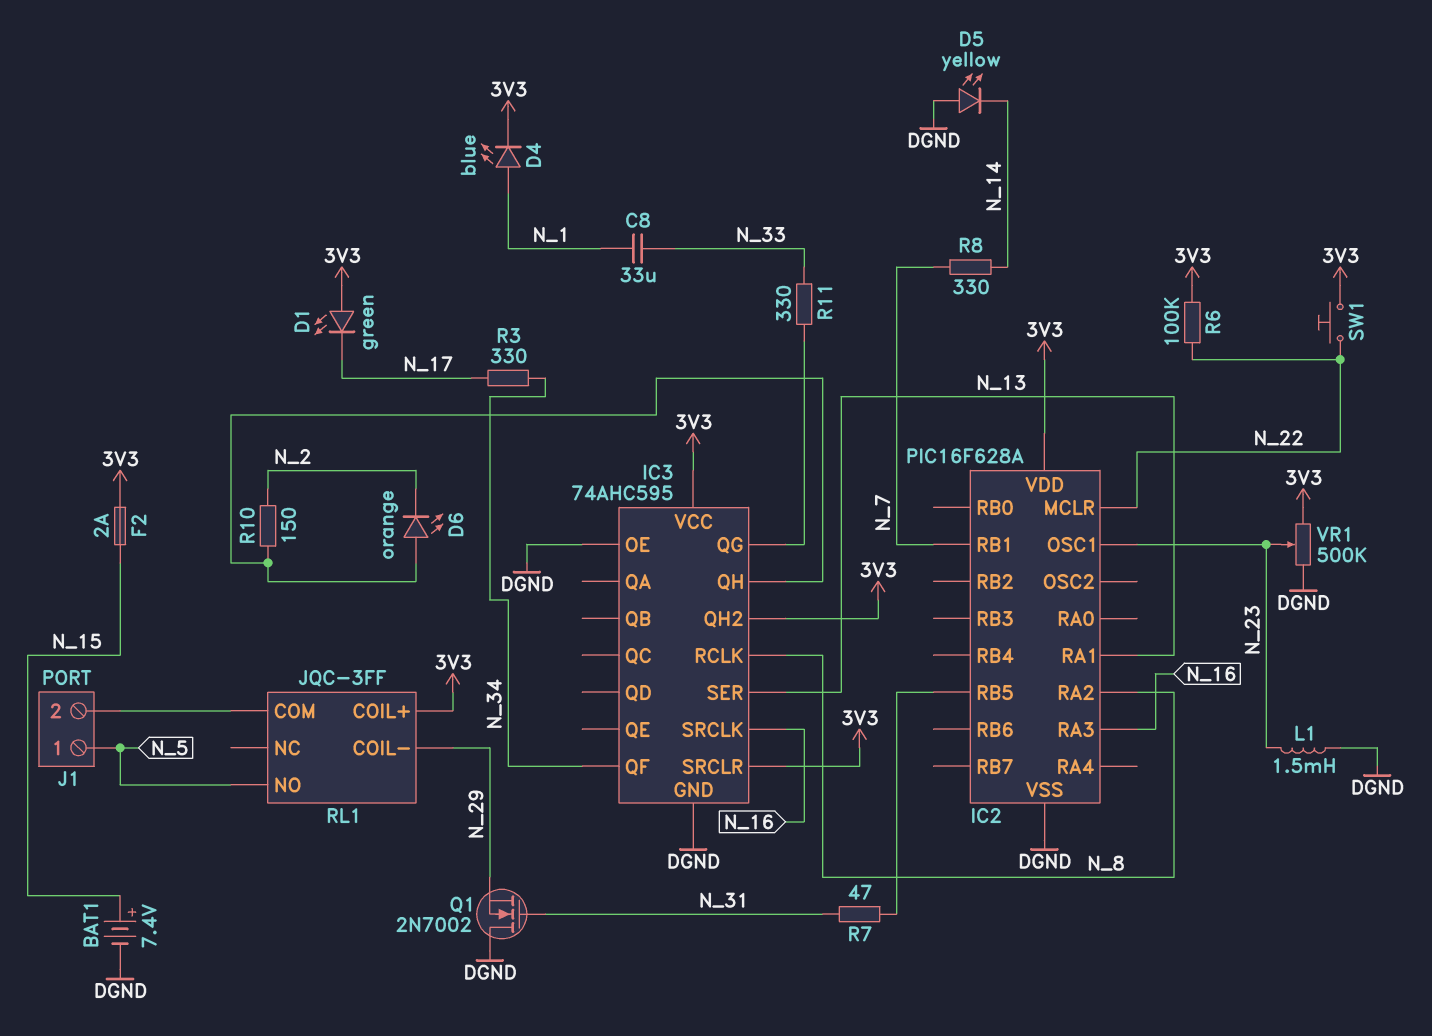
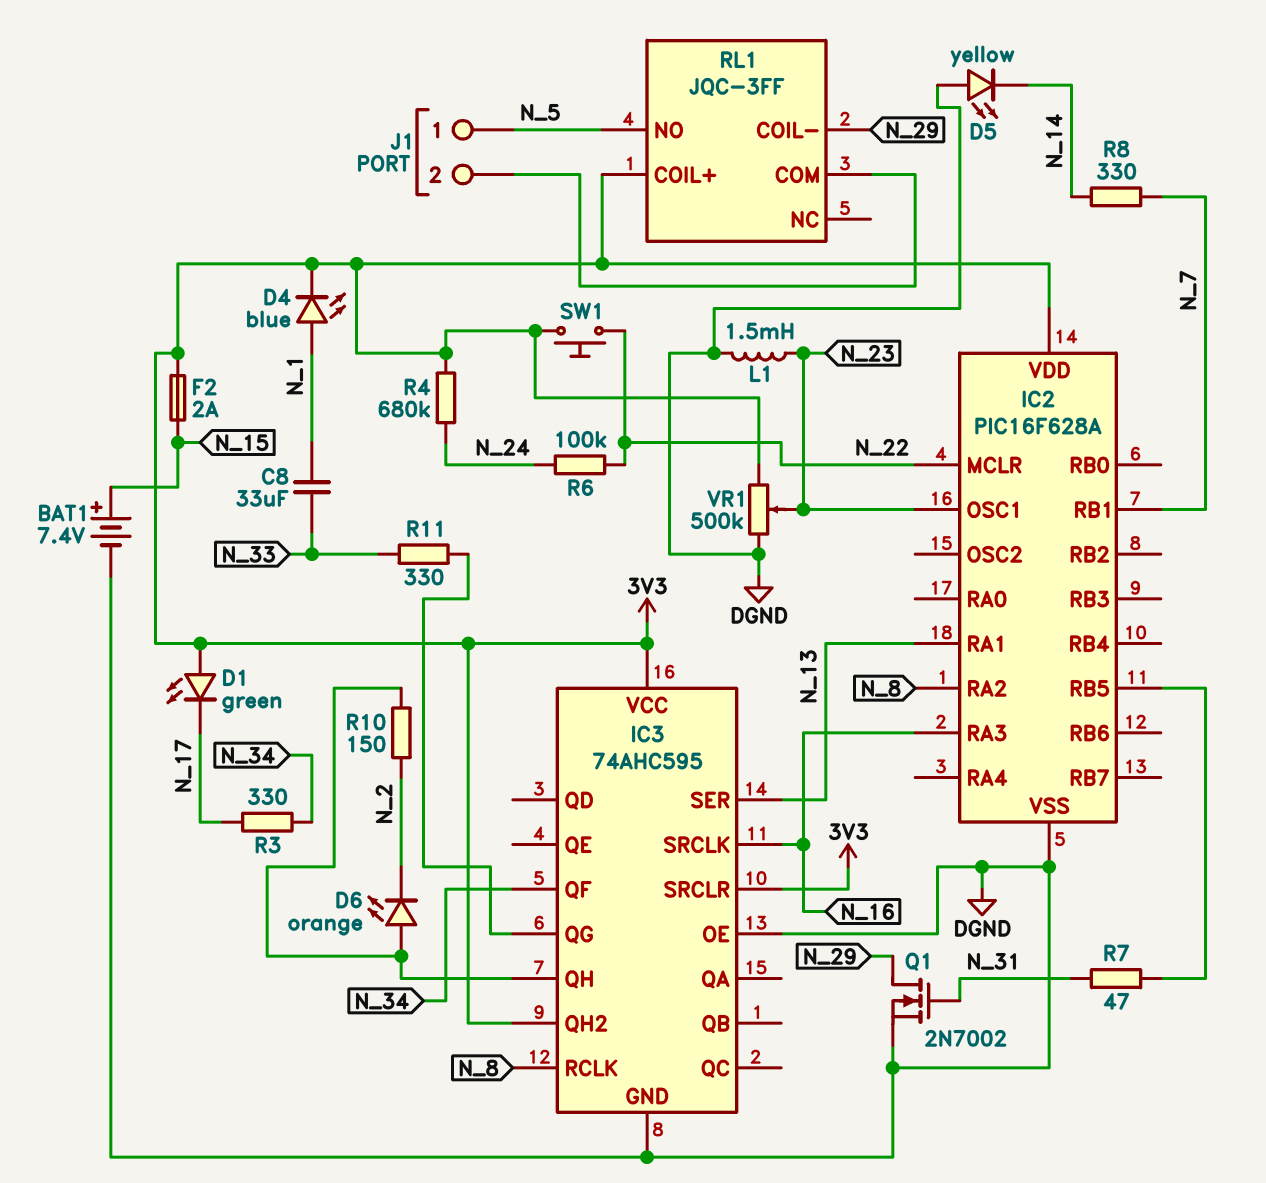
Q1: NMOS 2N7002 (G N_31, D DGND, S N_29) -> NMOS 2N7002 (G N_31, D N_29, S DGND)
R4: none -> 680k (3V3, N_24)
R6: 100k (3V3, N_22) -> 100k (N_22, N_24)

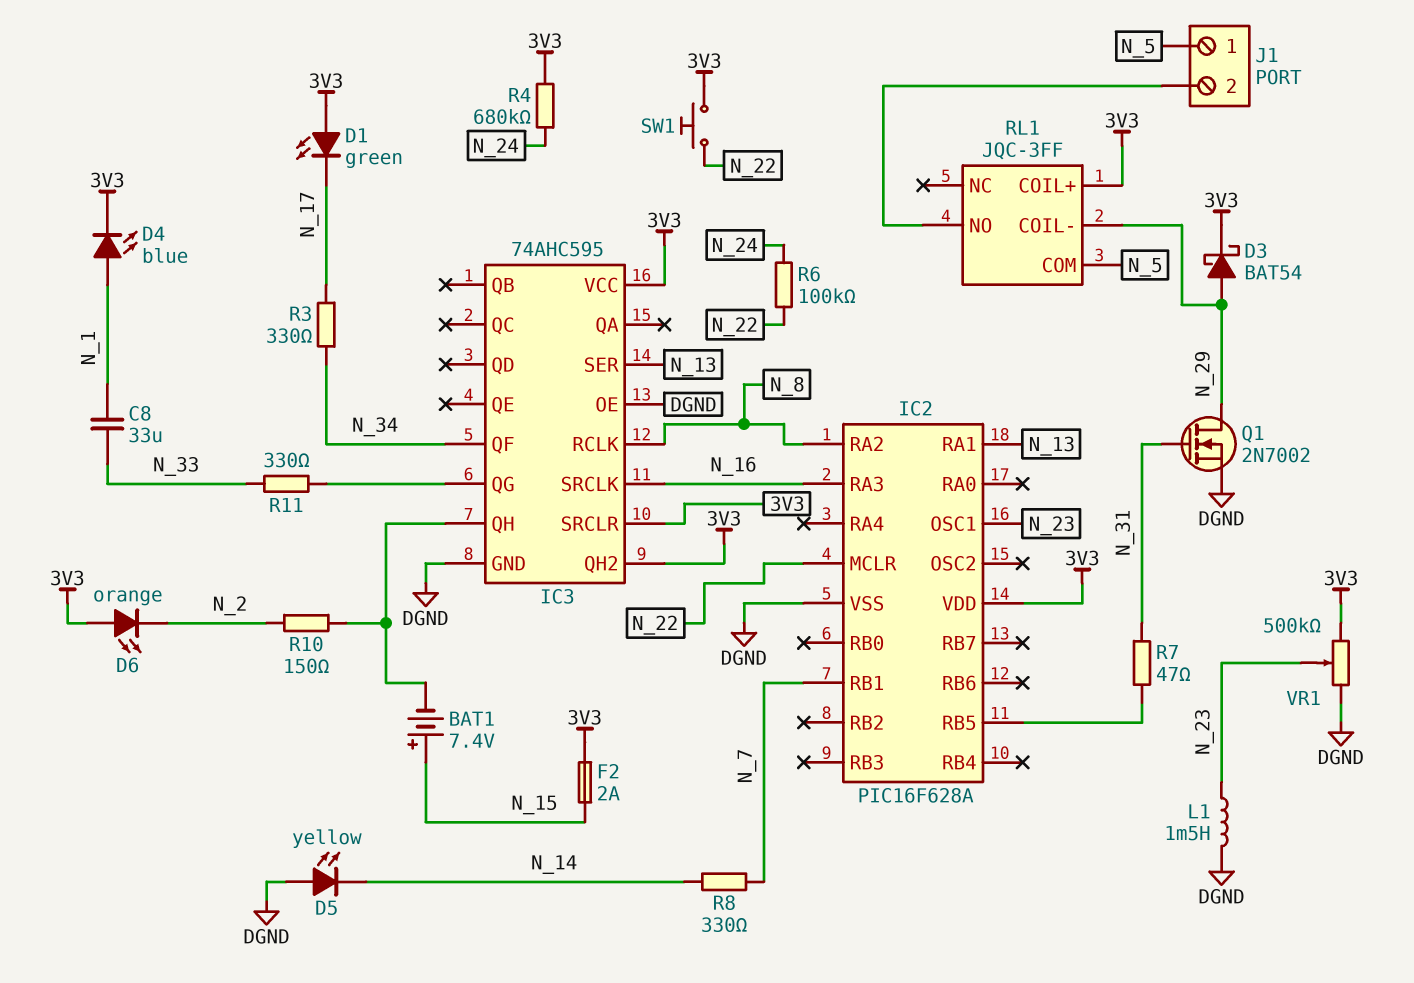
BAT1: 7.4V (plus N_15, minus DGND) -> 7.4V (plus N_15, minus IC3/QH)
D3: none -> schottky BAT54 (A N_29, K 3V3)
D6: LED orange (A IC3/QH, K N_2) -> LED orange (A 3V3, K N_2)
RL1 pin COM: J1/2 -> N_5
RL1 pin NO: N_5 -> J1/2

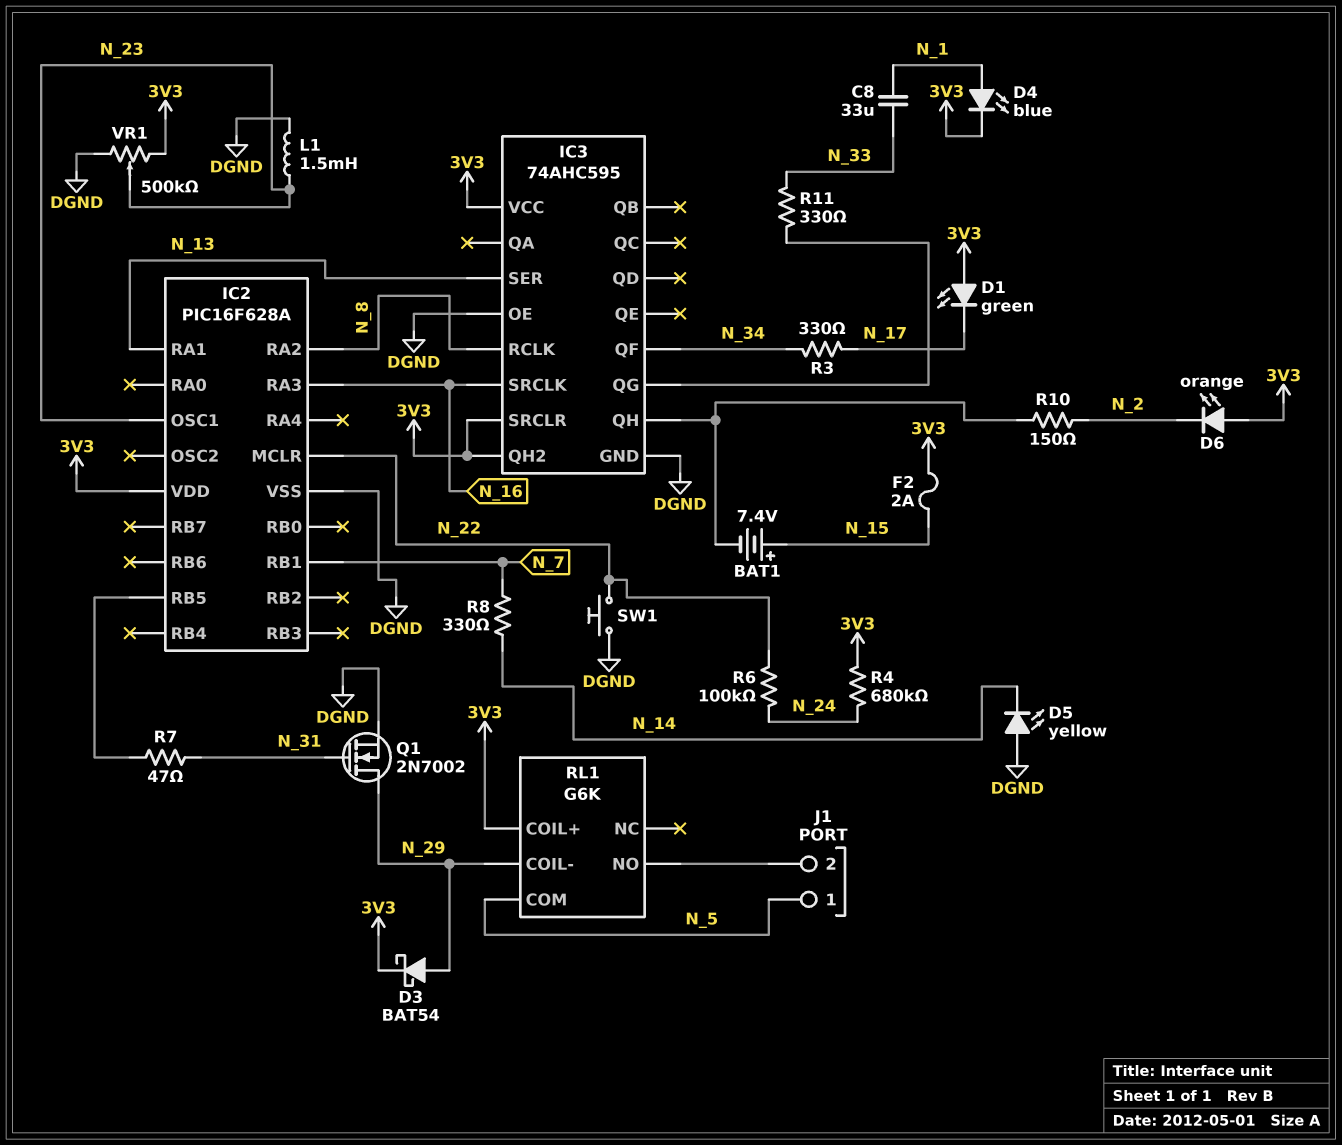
RL1: JQC-3FF -> G6K
SW1: button (3V3, N_22) -> button (DGND, N_22)

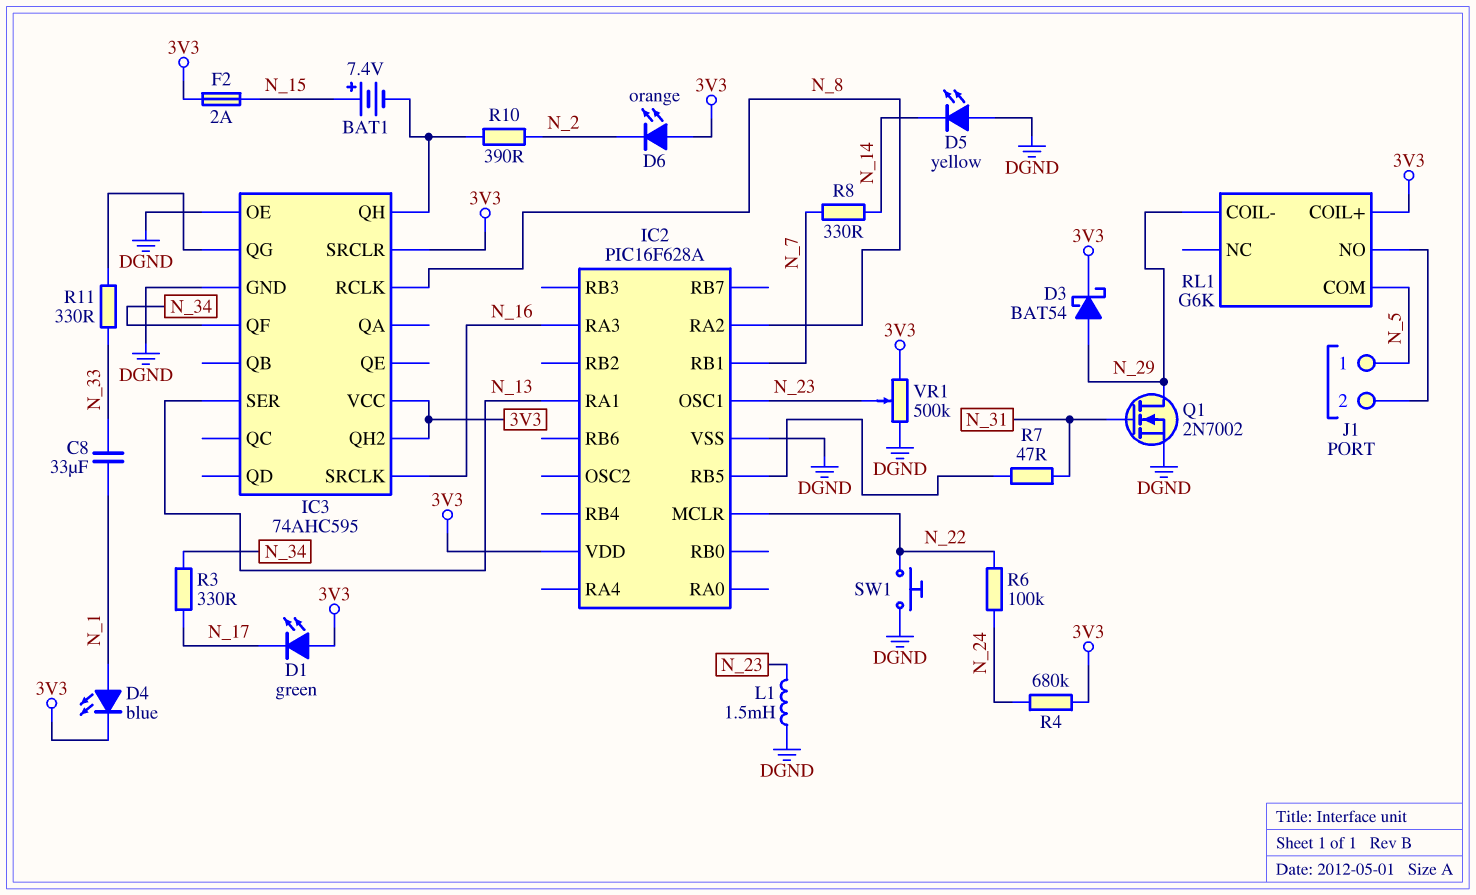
R10: 150 (IC3/QH, N_2) -> 390 (IC3/QH, N_2)

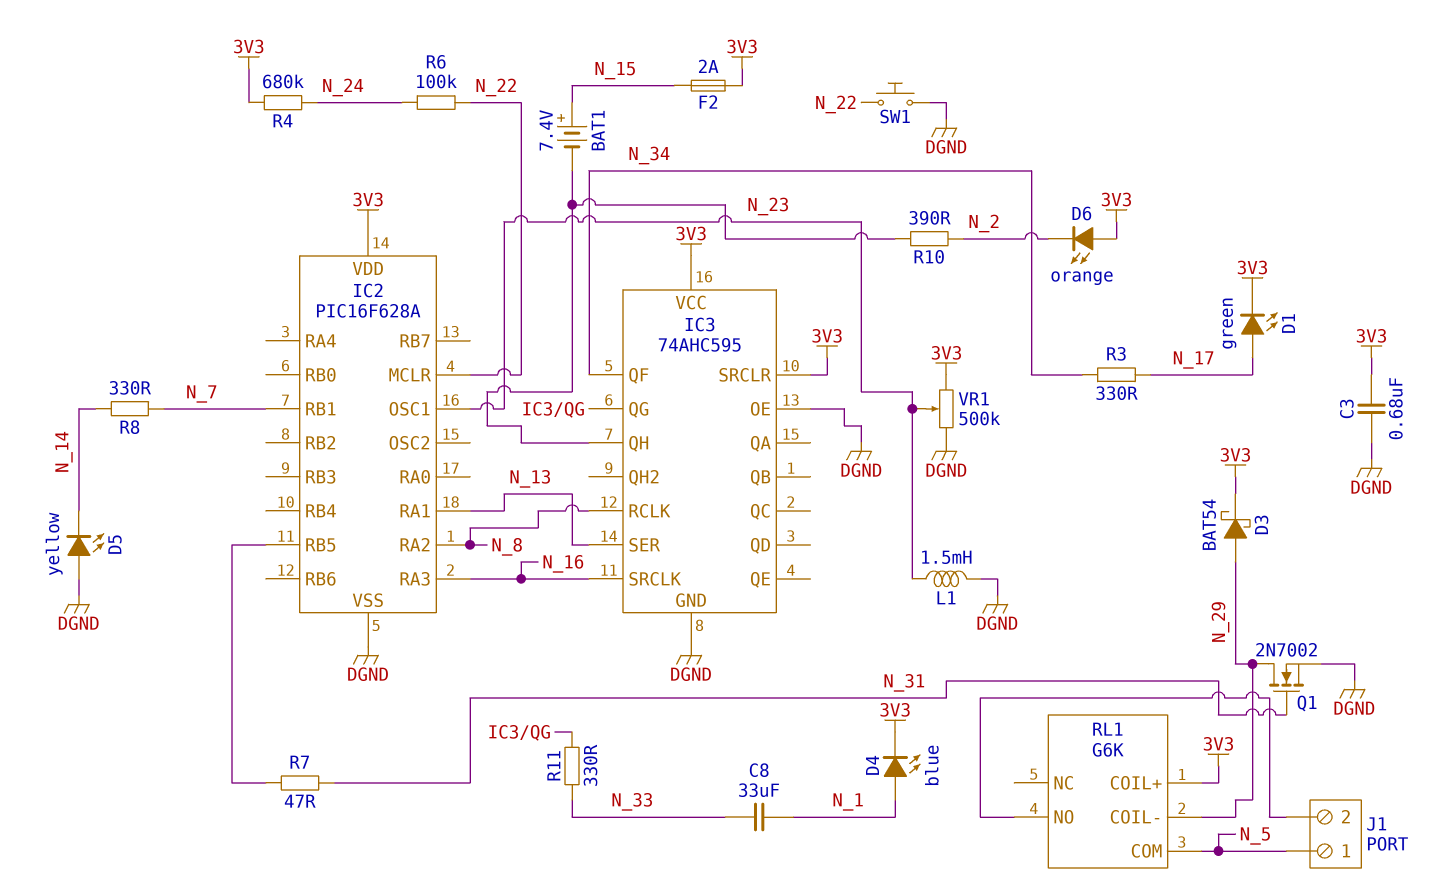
C3: none -> 680nF (3V3, DGND)
D1: LED green (A 3V3, K N_17) -> LED green (A N_17, K 3V3)
IC3 pin QH2: 3V3 -> none

